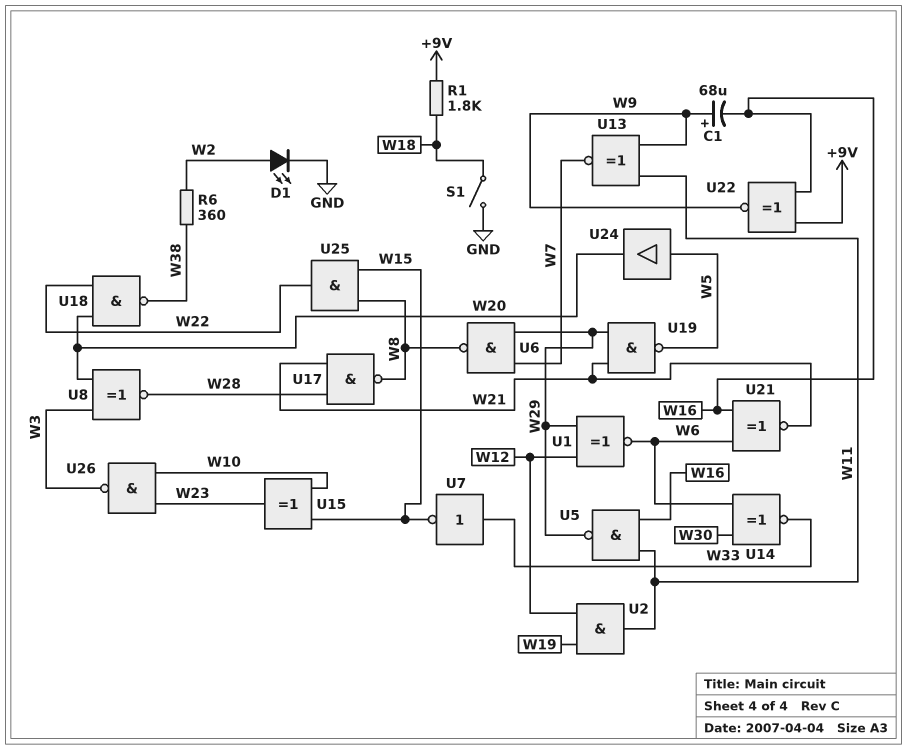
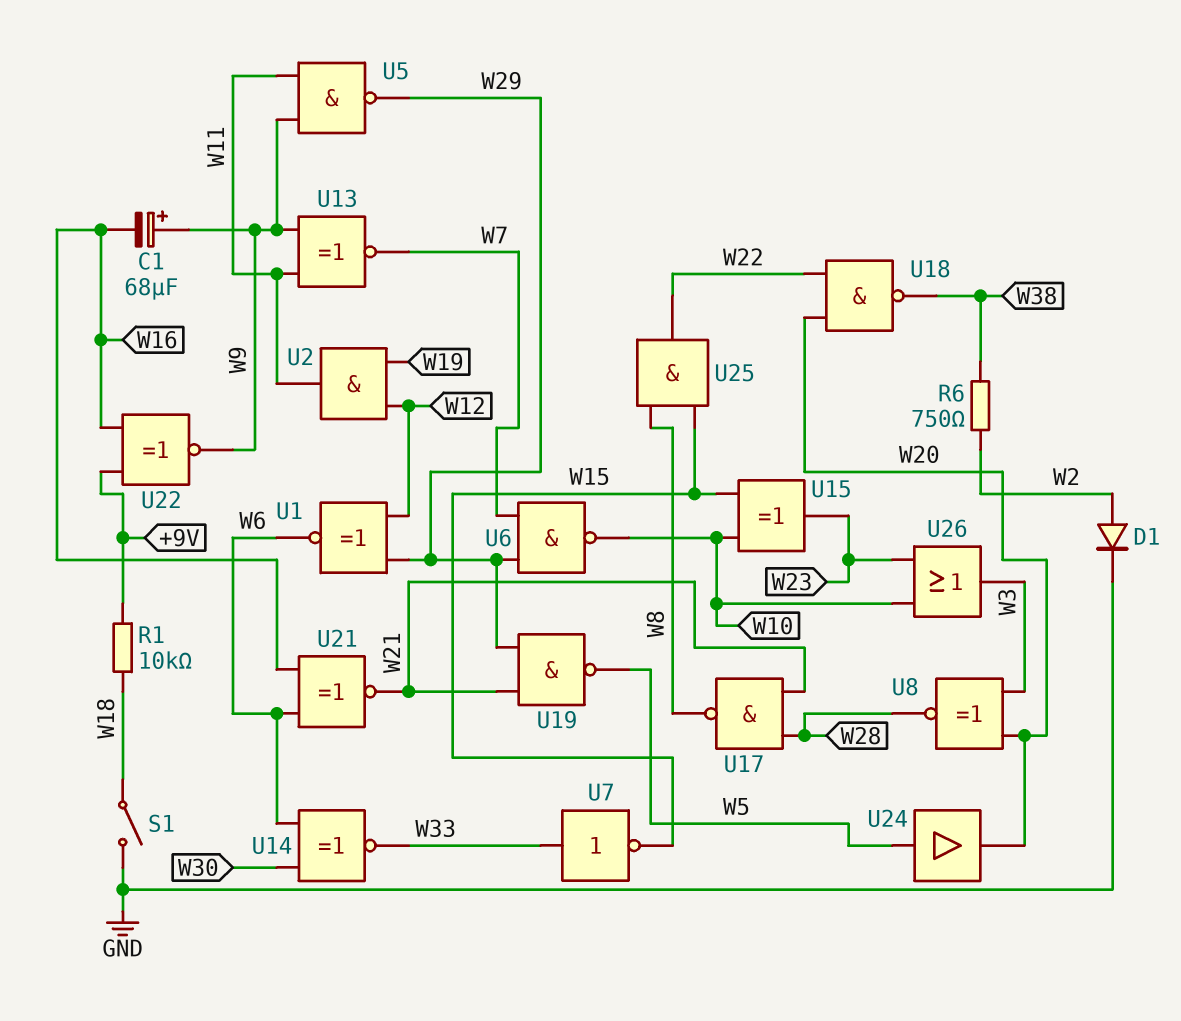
D1: LED (A W2, K GND) -> diode (A W2, K GND)
R1: 1.8k (+9V, W18) -> 10k (+9V, W18)
R6: 360 (W2, W38) -> 750 (W2, W38)
U5: NAND (in W11, in W16, out W29) -> NAND (in W9, in W11, out W29)
U6: NAND (in W7, in W29, out W8) -> NAND (in W7, in W29, out W10)
U26: NAND (in W10, in W23, out W3) -> OR (in W10, in W23, out W3)

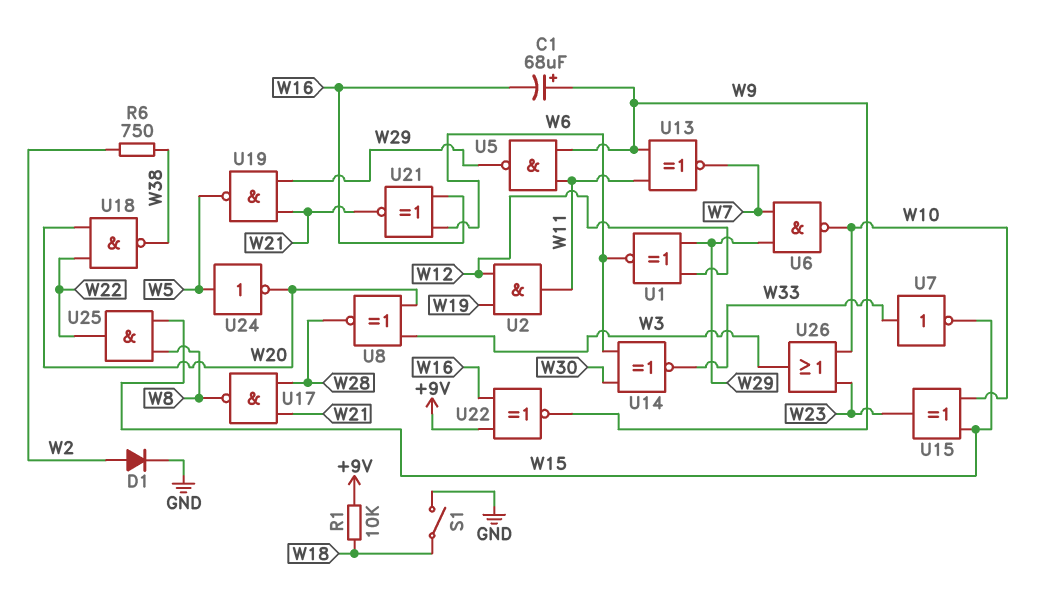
U24: buffer (in W5, out W20) -> NOT (in W5, out W20)

